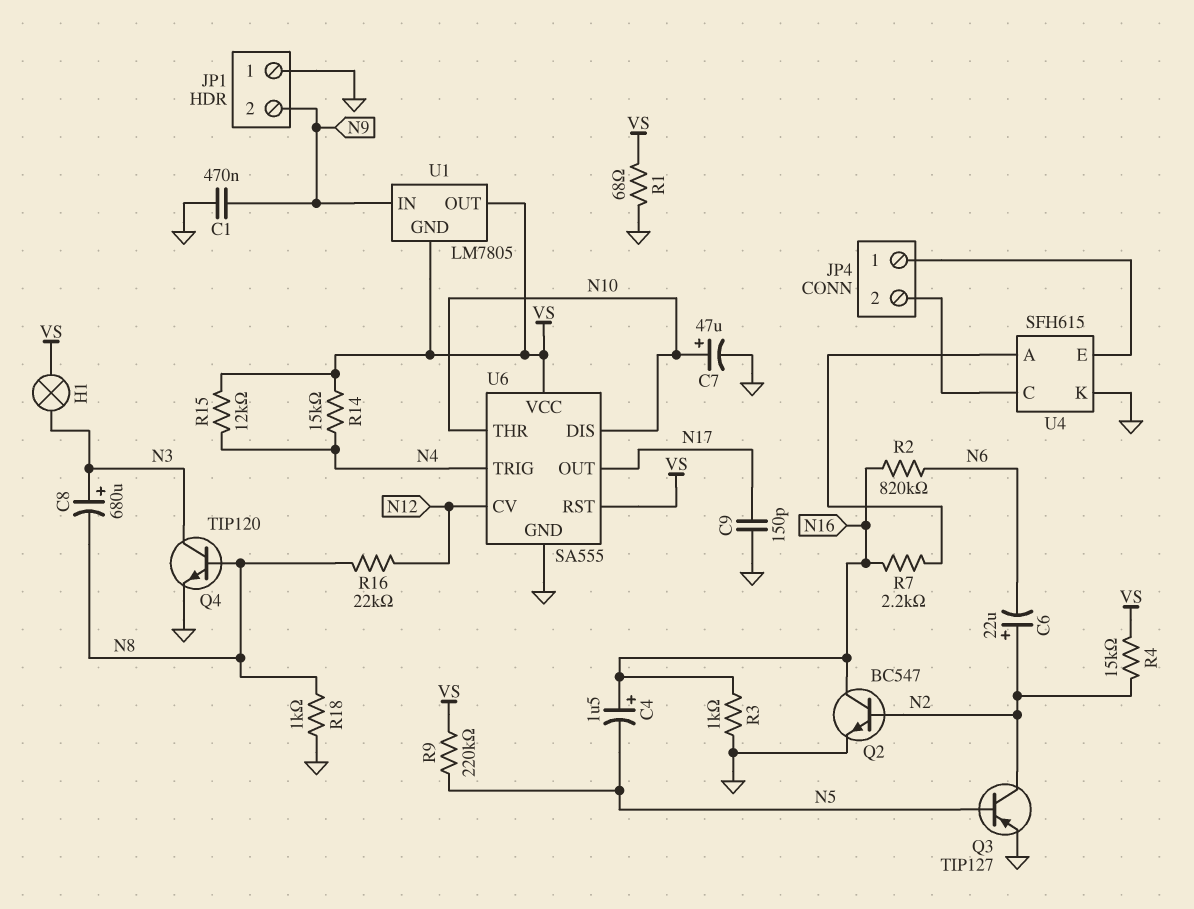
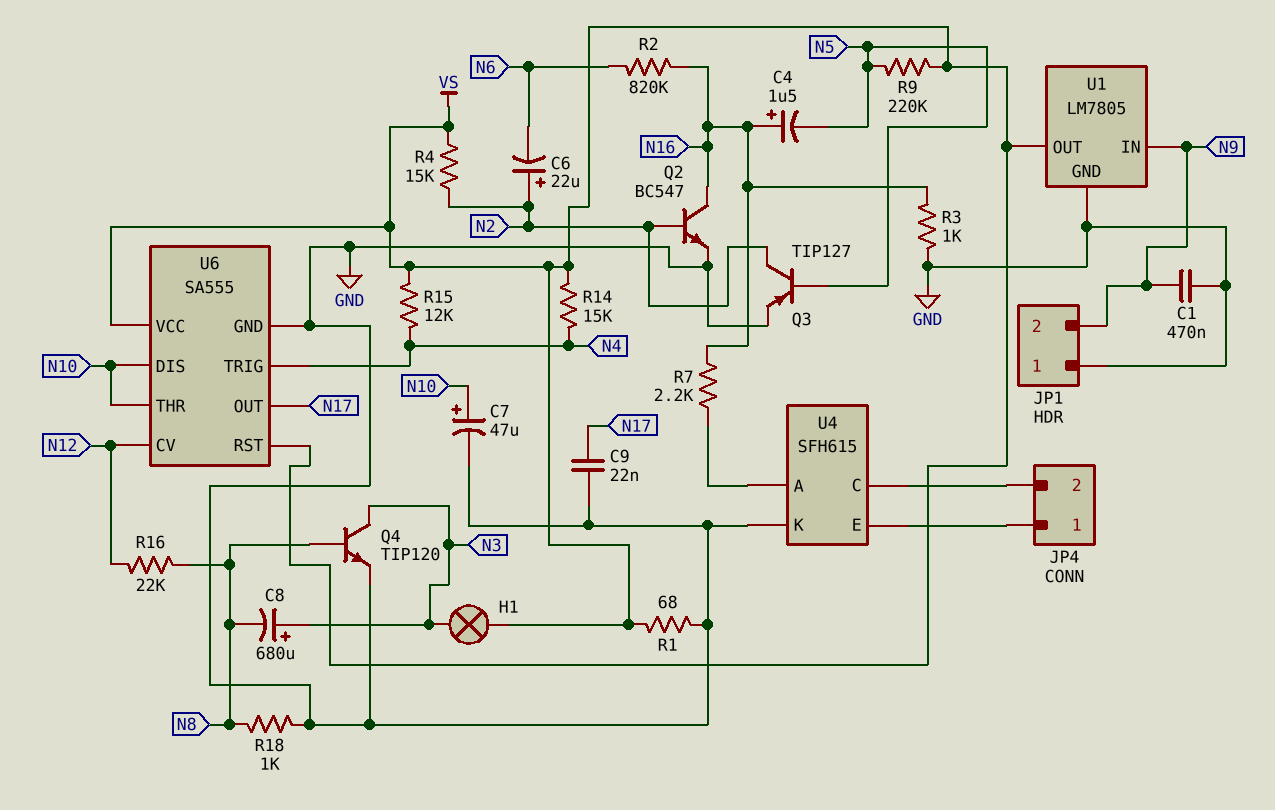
C9: 150pF (GND, N17) -> 22nF (GND, N17)
U1 pin GND: VS -> GND

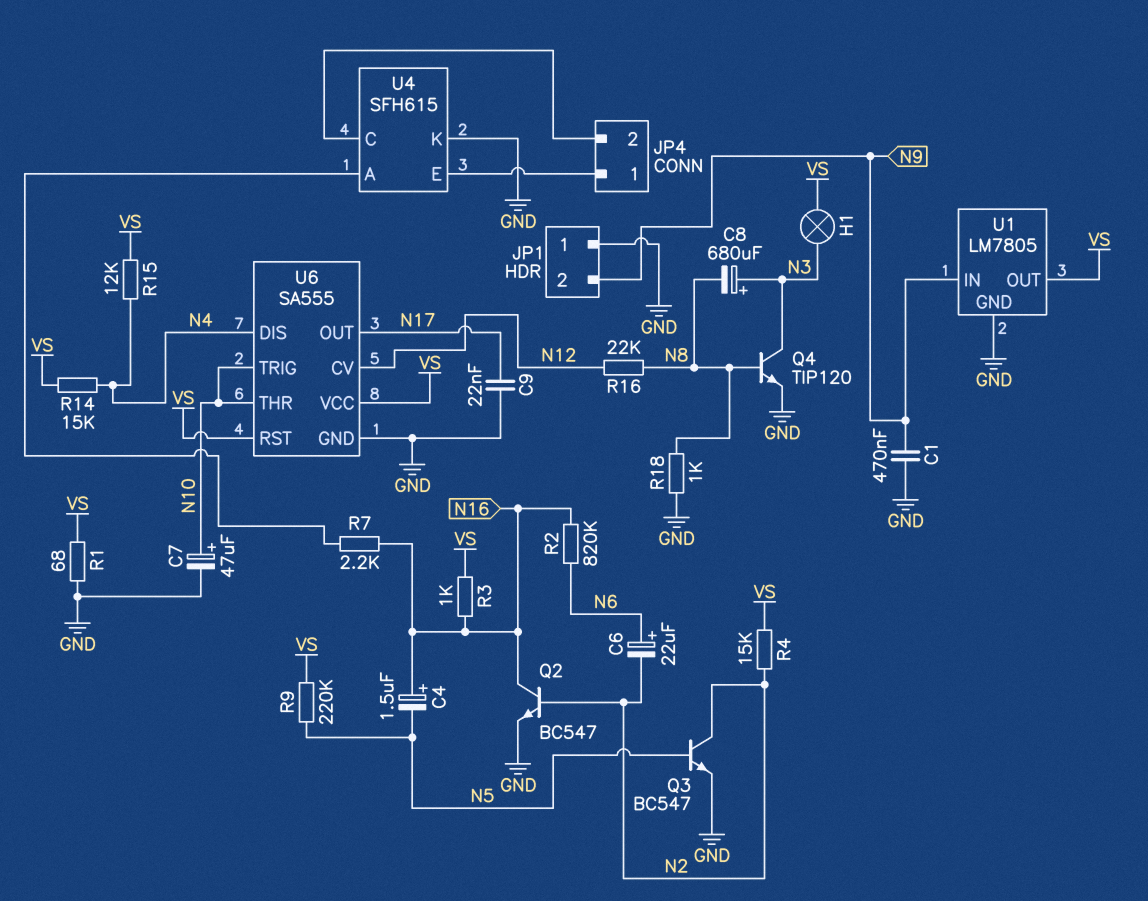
C6: 22uF (plus N2, minus N6) -> 22uF (plus N6, minus N2)
Q3: PNP TIP127 (B N5, C N2, E GND) -> NPN BC547 (B N5, C N2, E GND)
R3: 1k (GND, N16) -> 1k (N16, VS)
U6 pin DIS: N10 -> N4
U6 pin TRIG: N4 -> N10

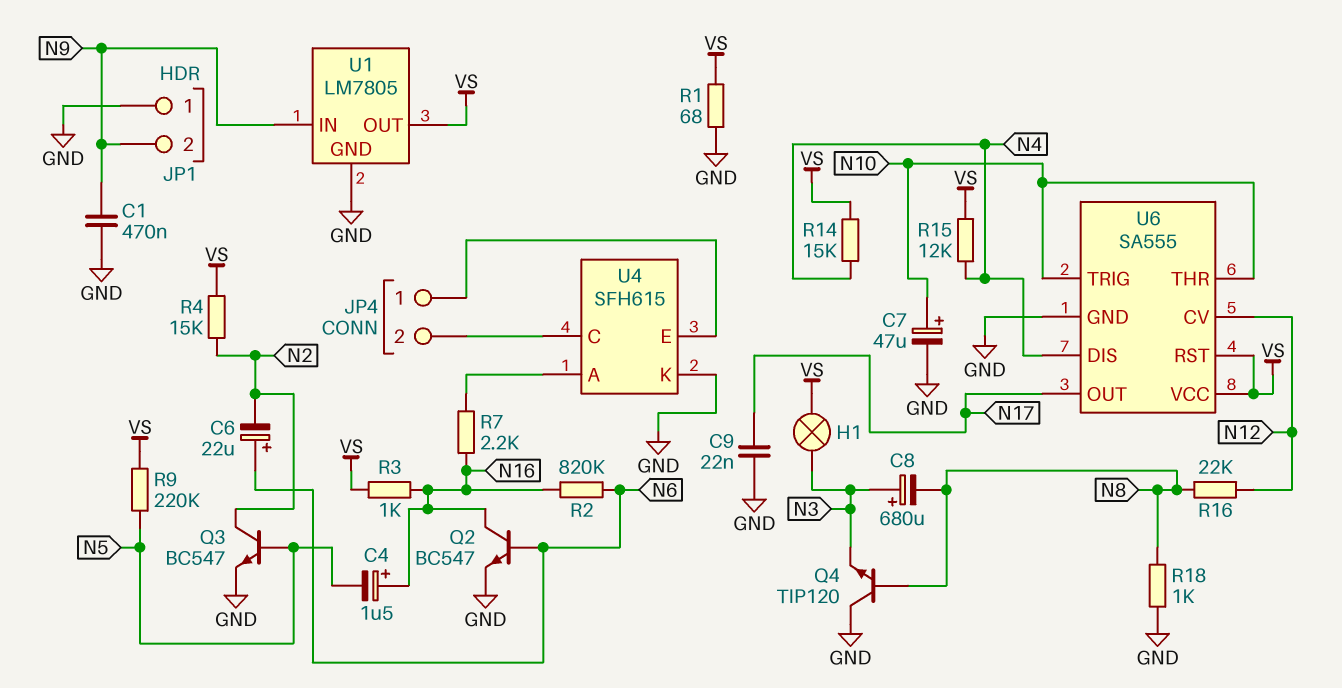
Q2: NPN BC547 (B N2, C N16, E GND) -> NPN BC547 (B N6, C N16, E GND)
Q4: NPN TIP120 (B N8, C N3, E GND) -> NPN TIP120 (B N8, C GND, E N3)

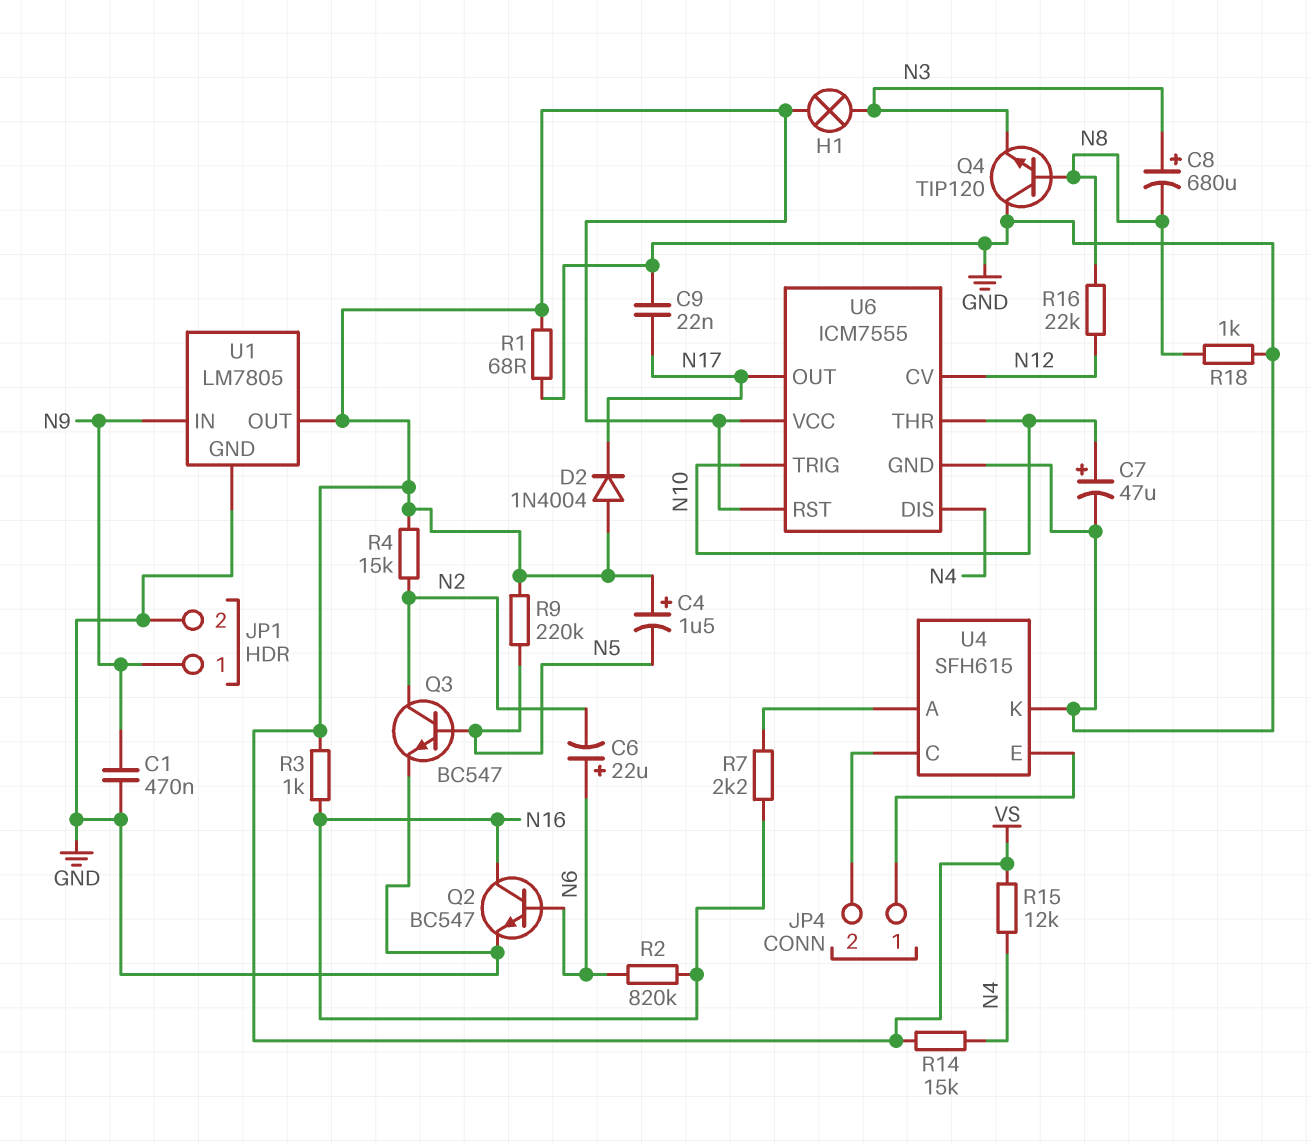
C4: 1.5uF (plus N16, minus N5) -> 1.5uF (plus VS, minus N5)
D2: none -> diode 1N4004 (A VS, K N17)
JP1 pin 1: GND -> N9
JP1 pin 2: N9 -> GND
U6: SA555 -> ICM7555

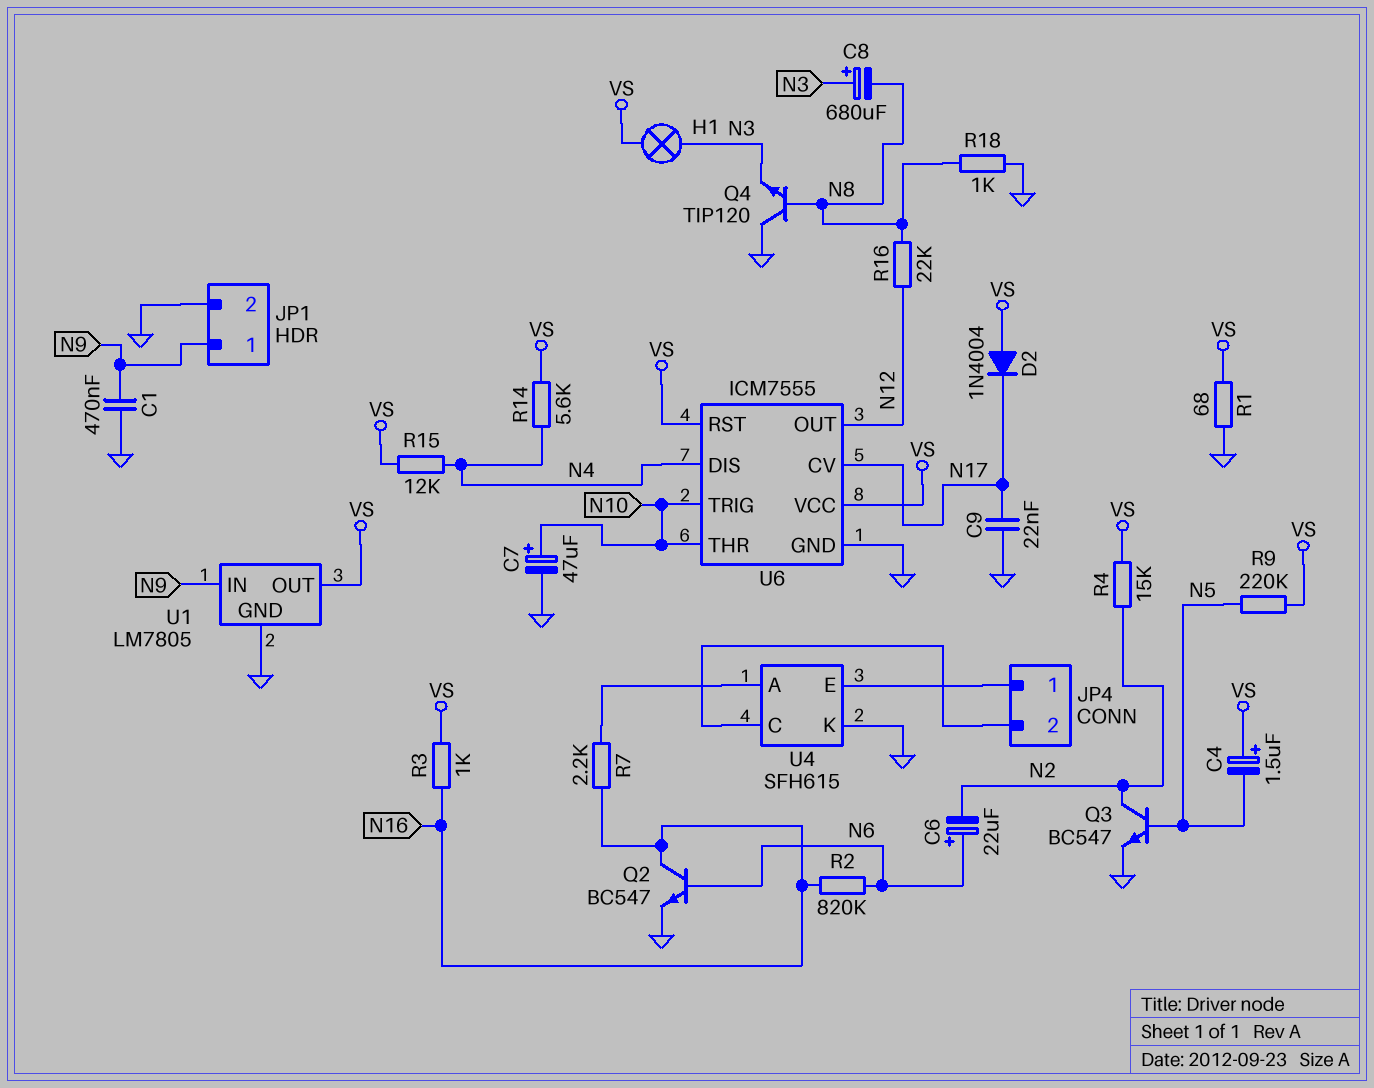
R14: 15k (N4, VS) -> 5.6k (N4, VS)
U6 pin CV: N12 -> N17
U6 pin OUT: N17 -> N12

